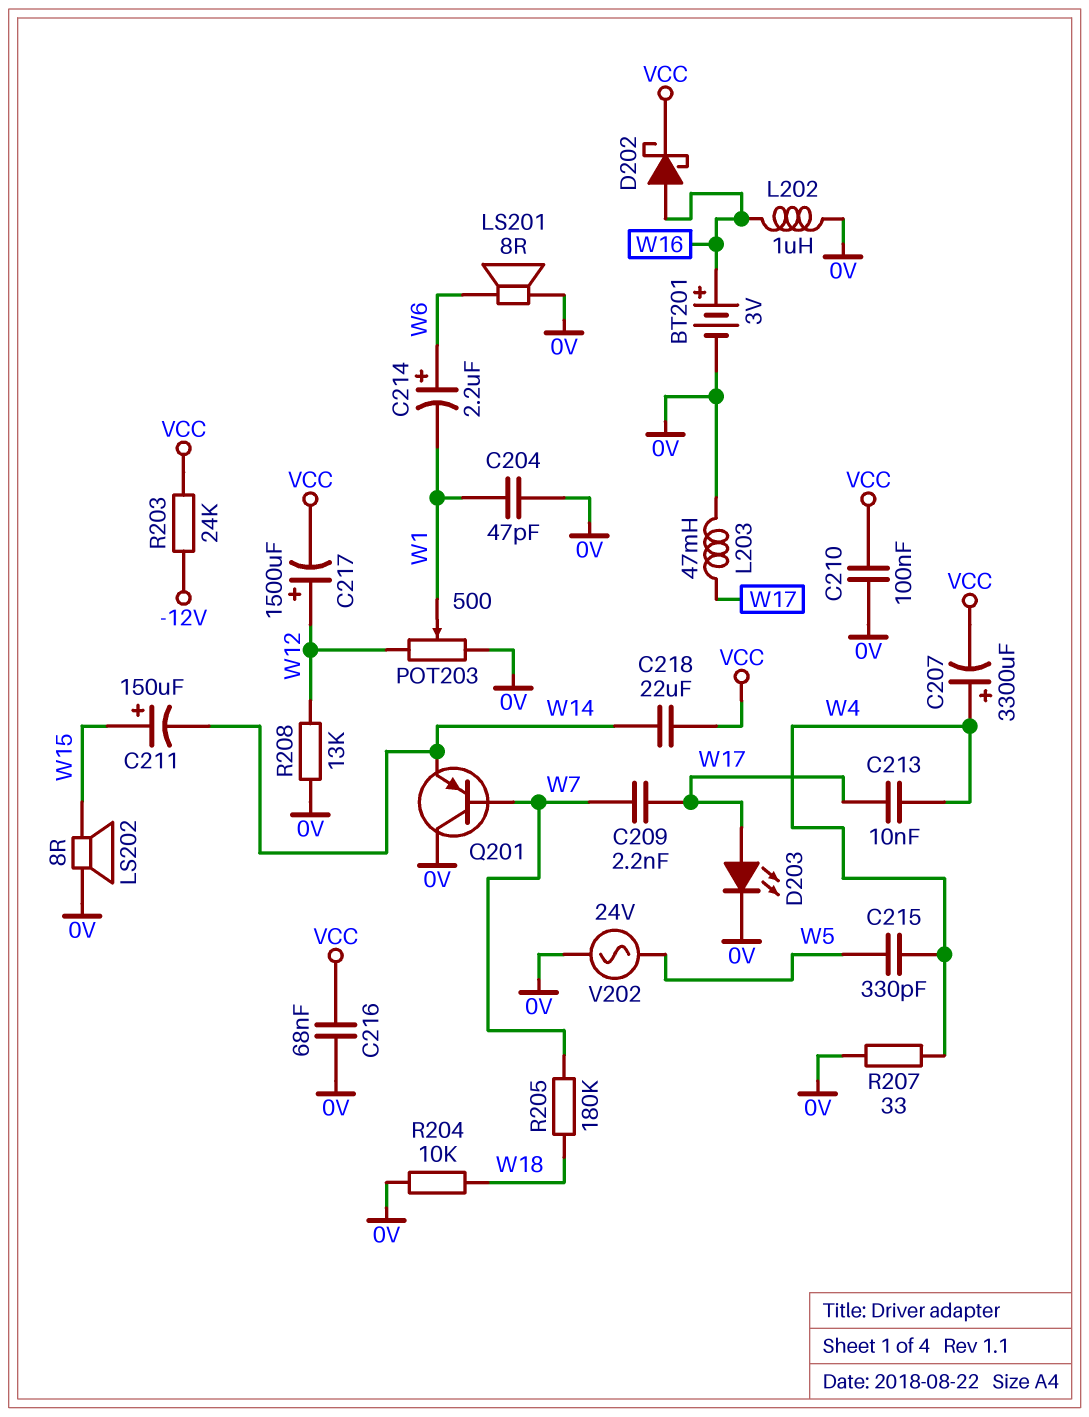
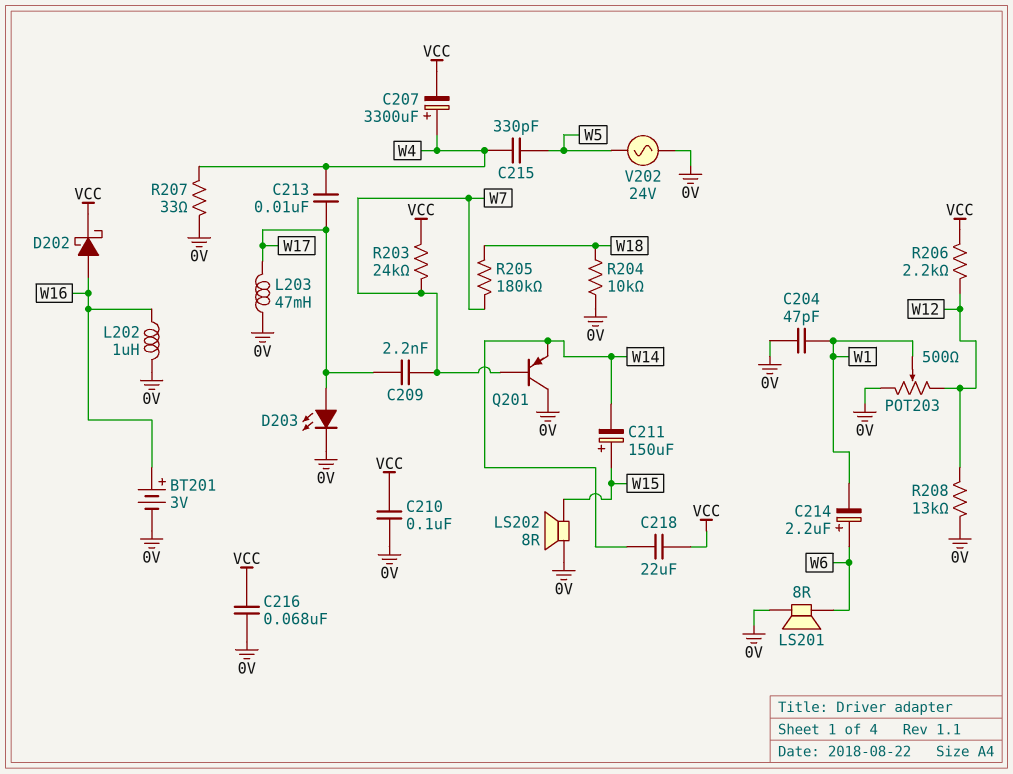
C217: 1500uF (plus W12, minus VCC) -> none
R203: 24k (-12V, VCC) -> 24k (VCC, W7)
R206: none -> 2.2k (VCC, W12)

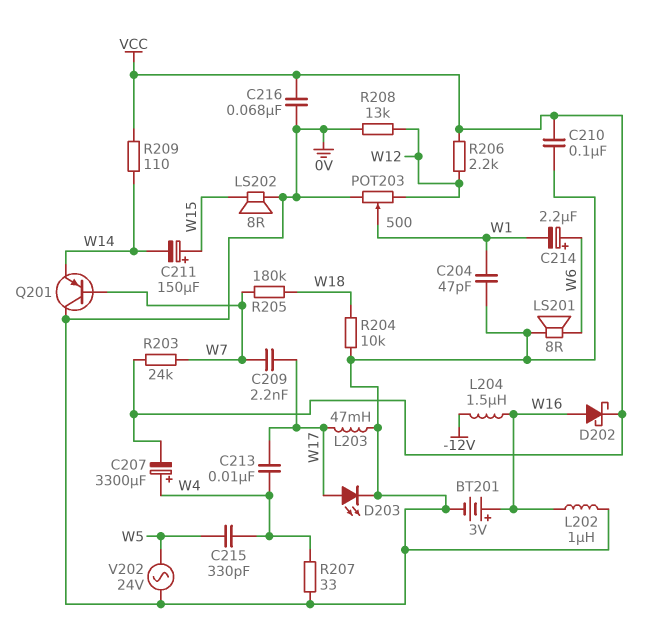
C218: 22uF (VCC, W14) -> none
L204: none -> 1.5uH (-12V, W16)
R209: none -> 110 (VCC, W14)

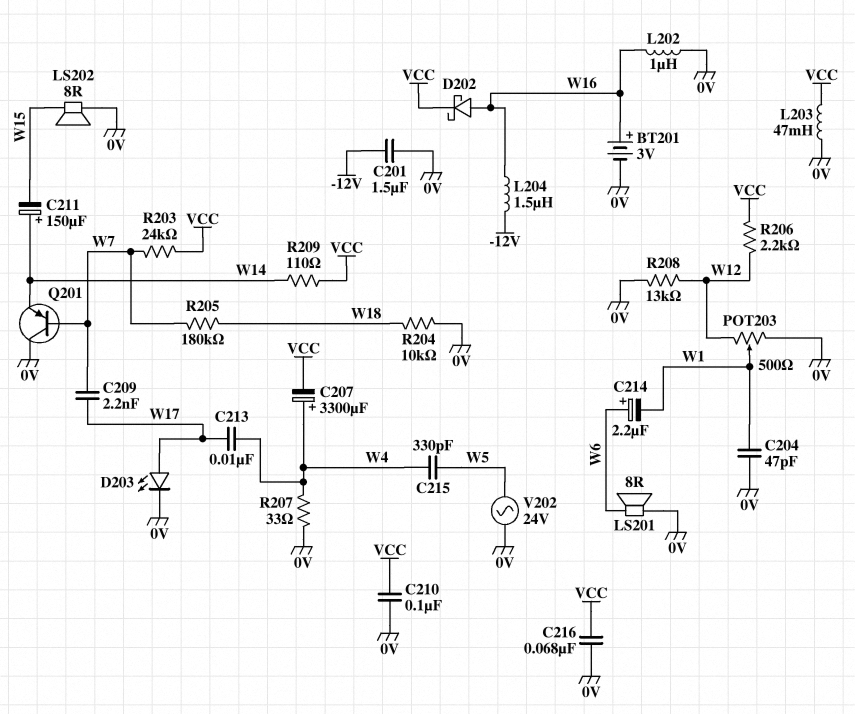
C201: none -> 1.5uF (-12V, 0V)
C211: 150uF (plus W15, minus W14) -> 150uF (plus W14, minus W15)
L203: 47mH (0V, W17) -> 47mH (0V, VCC)

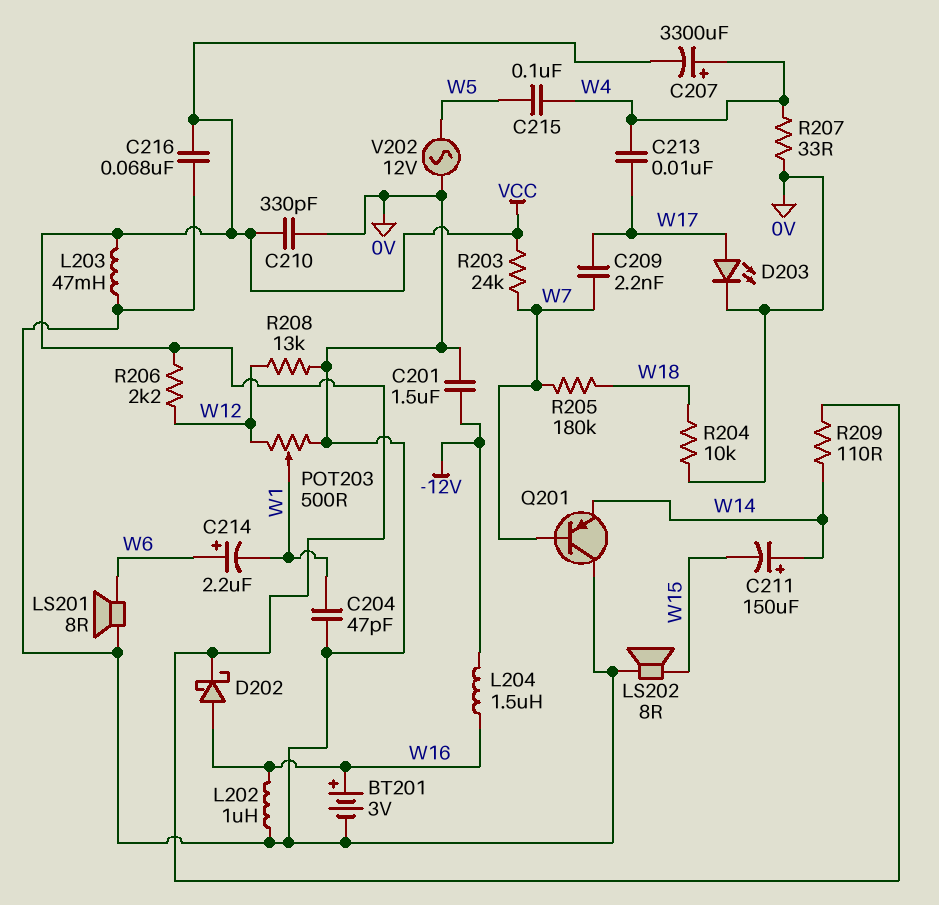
C210: 100nF (0V, VCC) -> 330pF (0V, VCC)
C215: 330pF (W4, W5) -> 100nF (W4, W5)
V202: AC 24V (0V, W5) -> AC 12V (0V, W5)

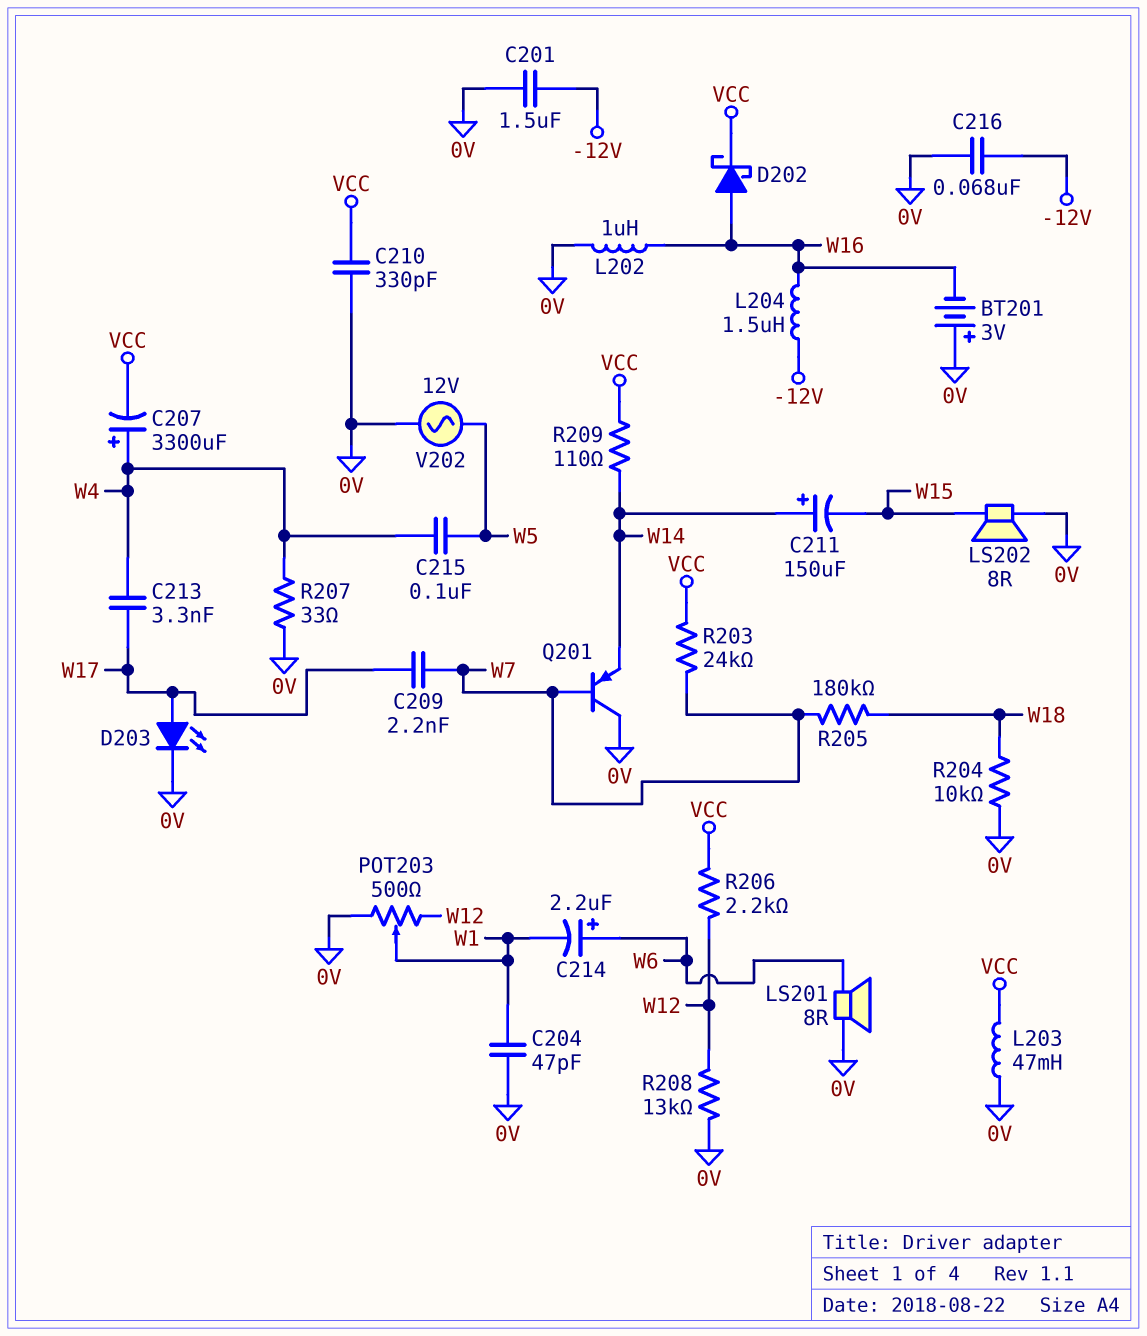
BT201: 3V (plus W16, minus 0V) -> 3V (plus 0V, minus W16)
C213: 10nF (W4, W17) -> 3.3nF (W4, W17)
C216: 68nF (0V, VCC) -> 68nF (-12V, 0V)

